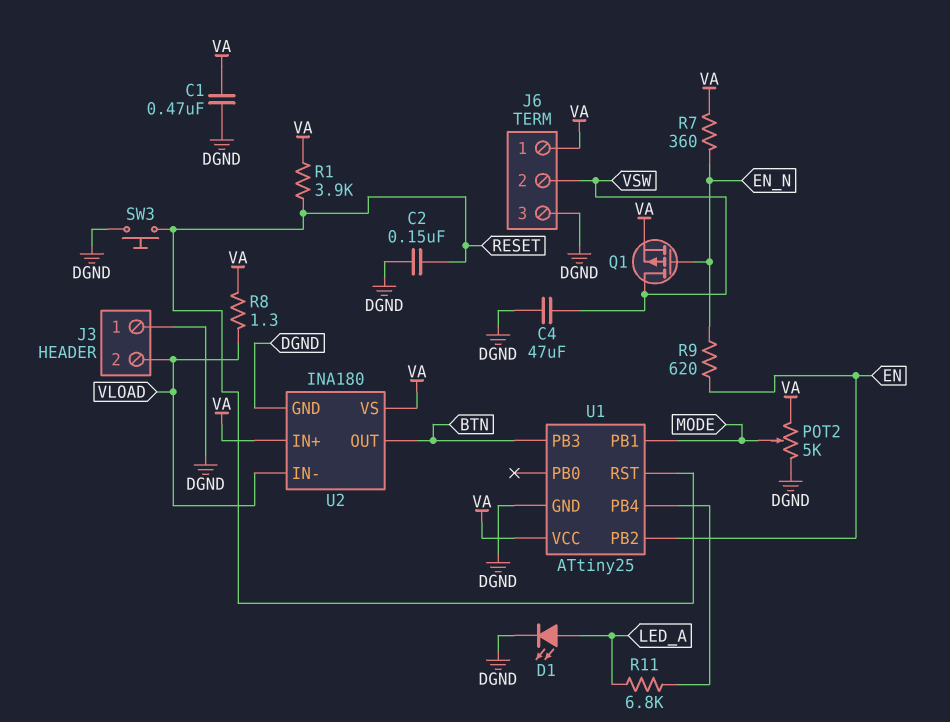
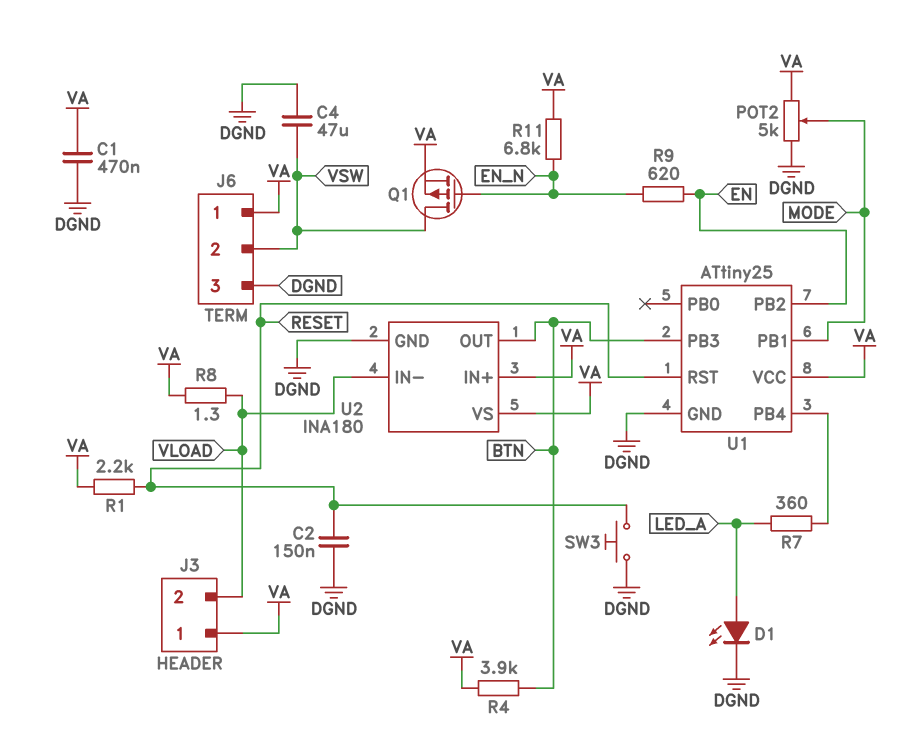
J3 pin 1: DGND -> VA
R1: 3.9k (RESET, VA) -> 2.2k (RESET, VA)
R4: none -> 3.9k (BTN, VA)
R7: 360 (EN_N, VA) -> 360 (LED_A, U1/PB4)
R11: 6.8k (LED_A, U1/PB4) -> 6.8k (EN_N, VA)

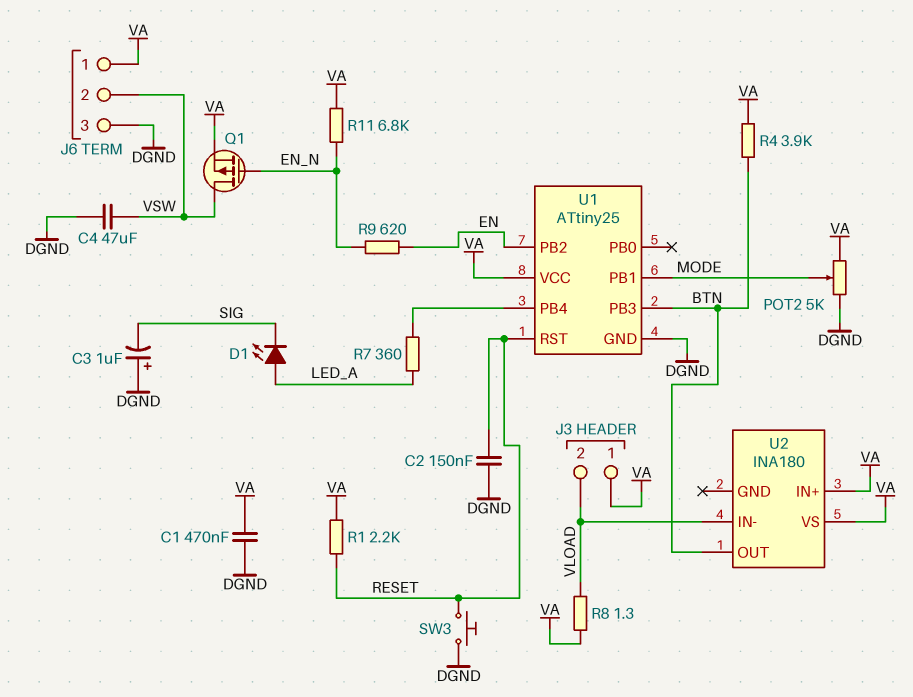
C3: none -> 1uF (plus DGND, minus SIG)
D1: LED (A LED_A, K DGND) -> LED (A LED_A, K SIG)
U2 pin GND: DGND -> none

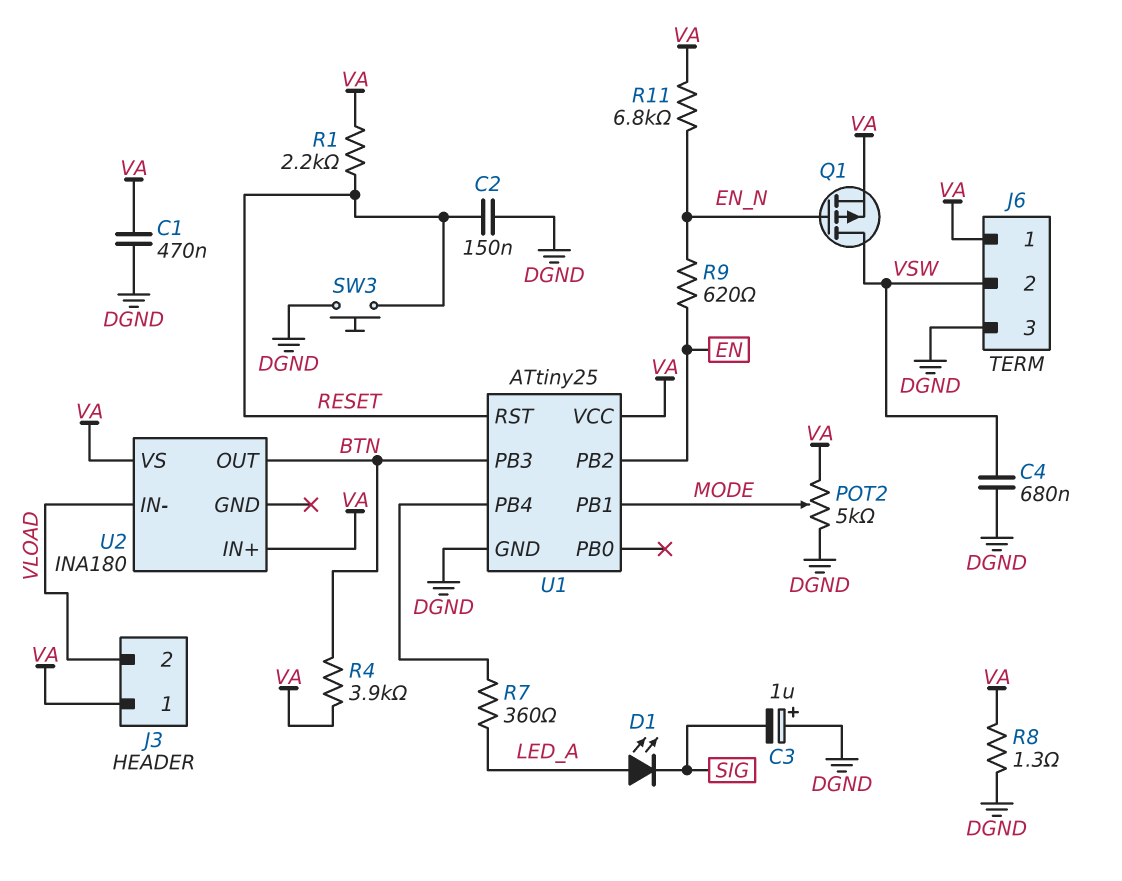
C4: 47uF (DGND, VSW) -> 680nF (DGND, VSW)
R8: 1.3 (VA, VLOAD) -> 1.3 (DGND, VA)

